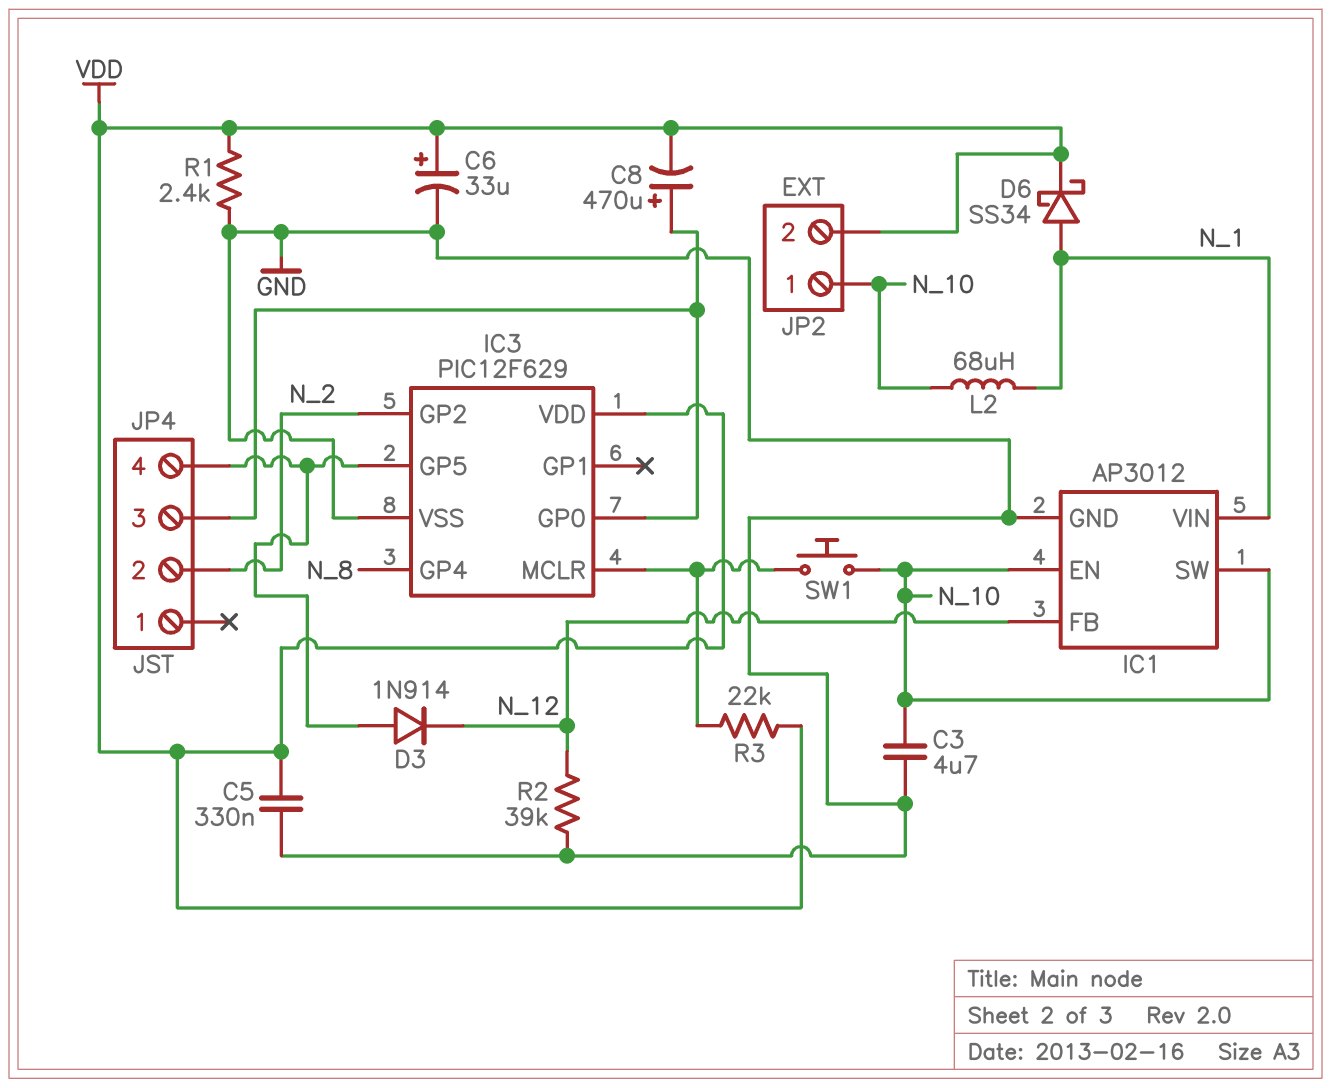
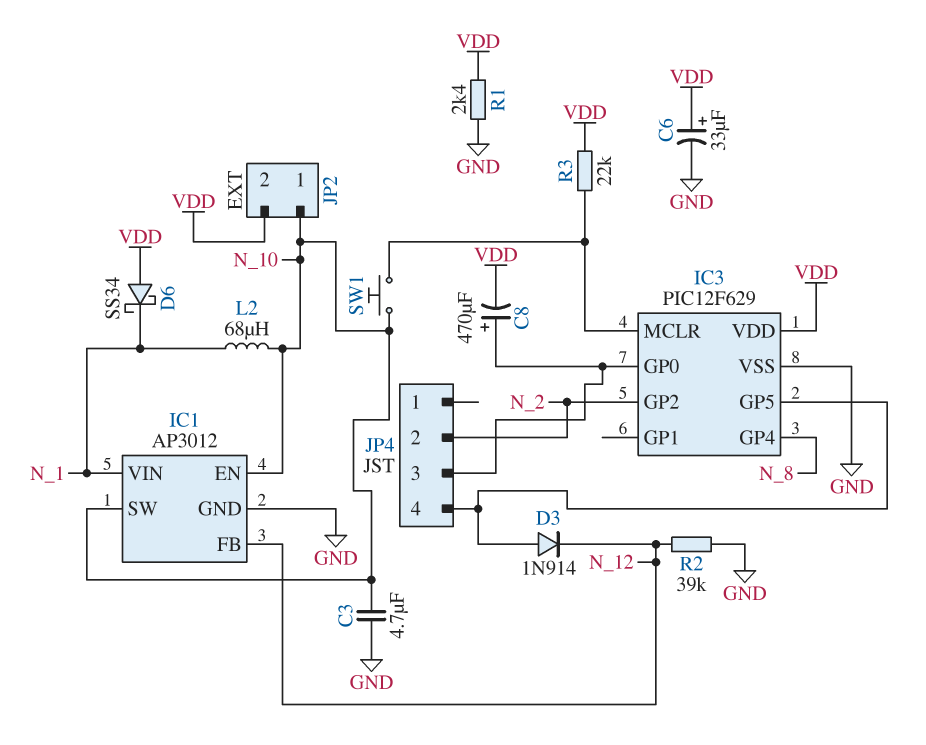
C5: 330nF (GND, VDD) -> none
D6: schottky SS34 (A N_1, K VDD) -> schottky SS34 (A VDD, K N_1)

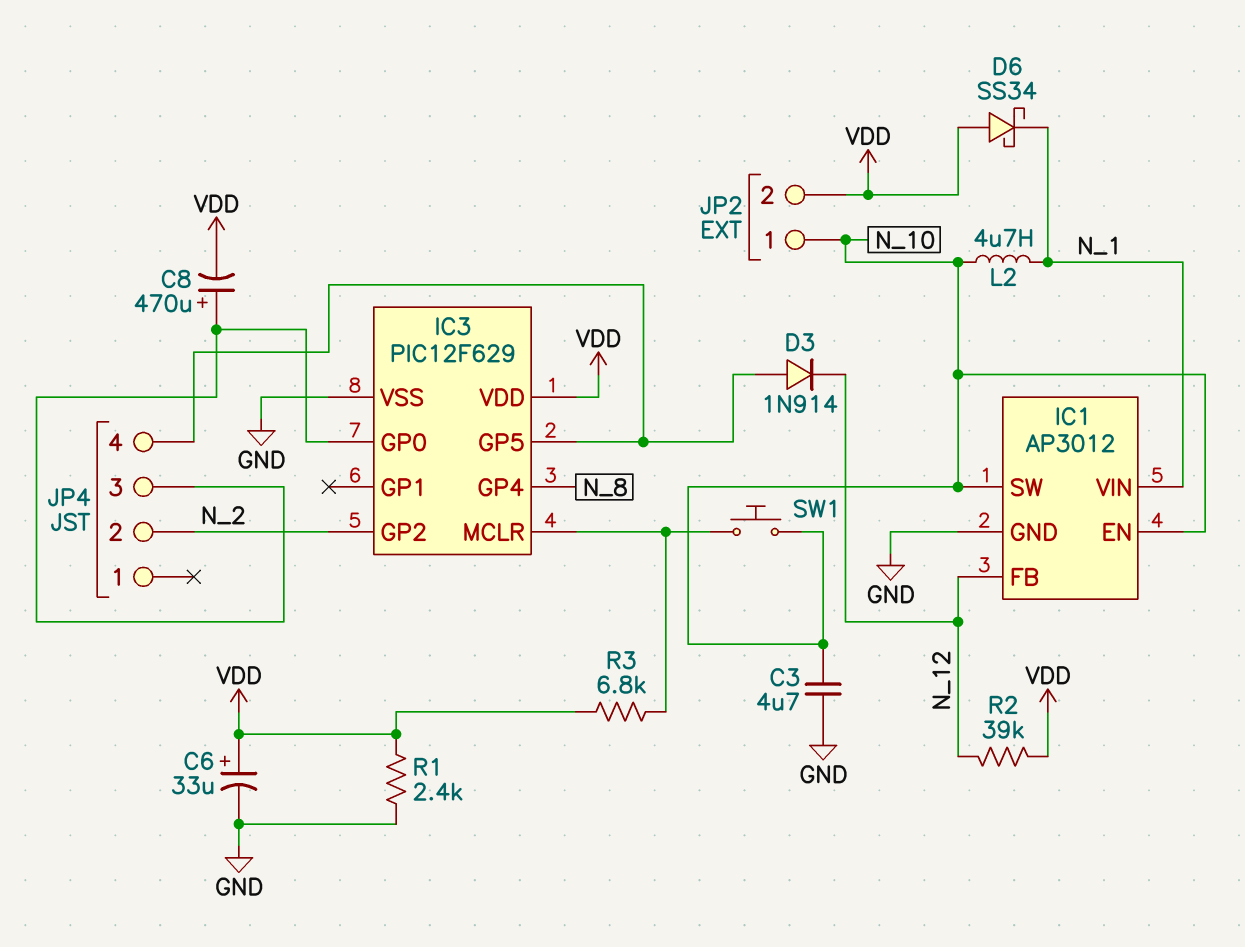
L2: 68uH (N_1, N_10) -> 4.7uH (N_1, N_10)
R2: 39k (GND, N_12) -> 39k (N_12, VDD)
R3: 22k (IC3/MCLR, VDD) -> 6.8k (IC3/MCLR, VDD)

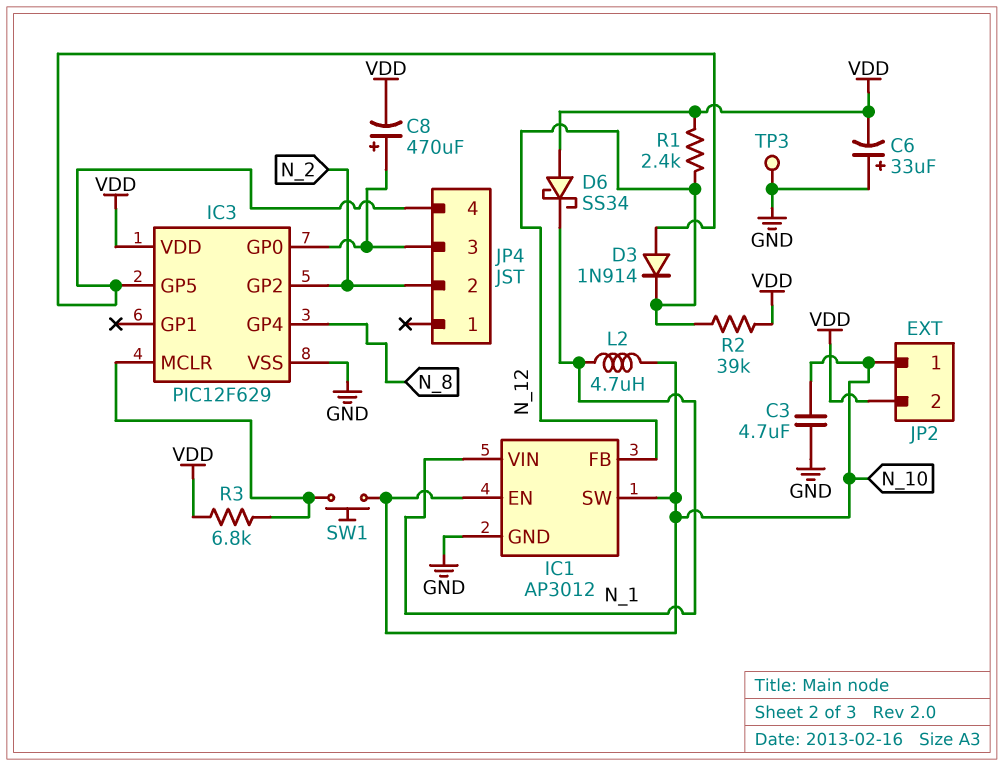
C6: 33uF (plus VDD, minus GND) -> 33uF (plus GND, minus VDD)
R1: 2.4k (GND, VDD) -> 2.4k (N_12, VDD)
TP3: none -> test point (GND)

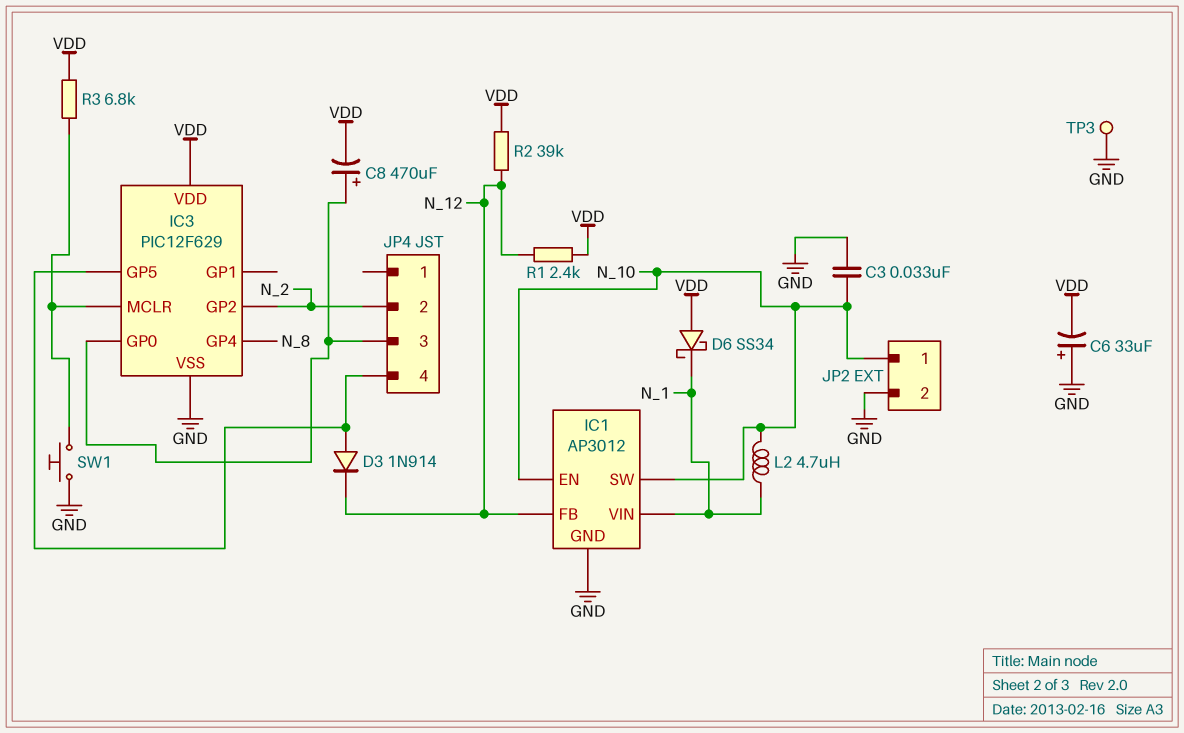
C3: 4.7uF (GND, N_10) -> 33nF (GND, N_10)
JP2 pin 2: VDD -> GND
SW1: button (IC3/MCLR, N_10) -> button (GND, IC3/MCLR)

